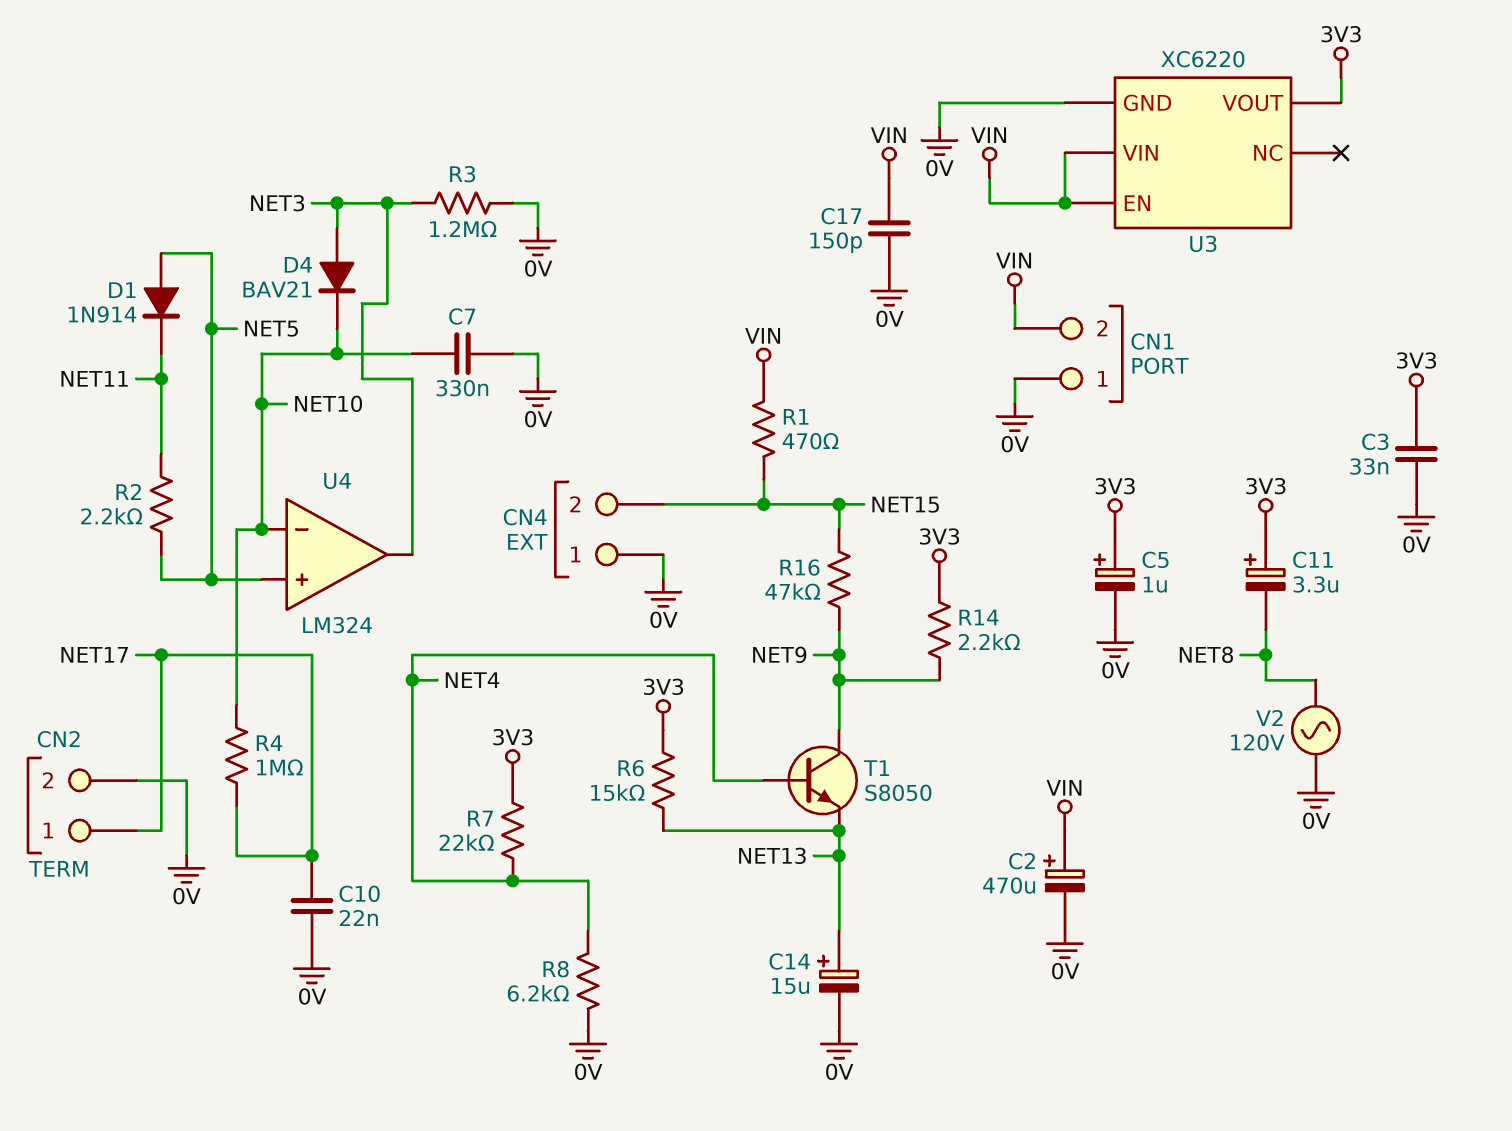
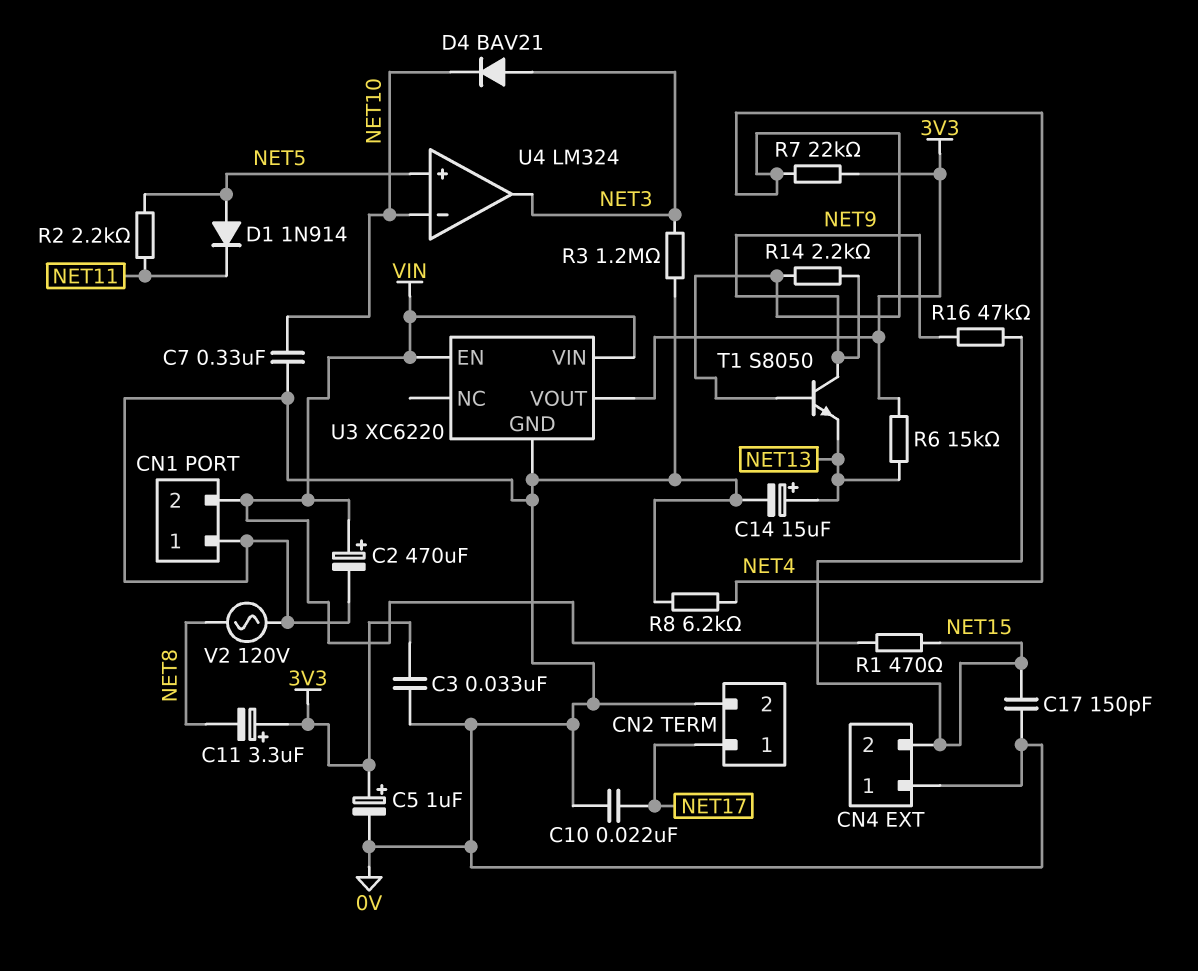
C17: 150pF (0V, VIN) -> 150pF (0V, NET15)
R4: 1M (NET10, NET17) -> none
R14: 2.2k (3V3, NET9) -> 2.2k (NET4, NET9)

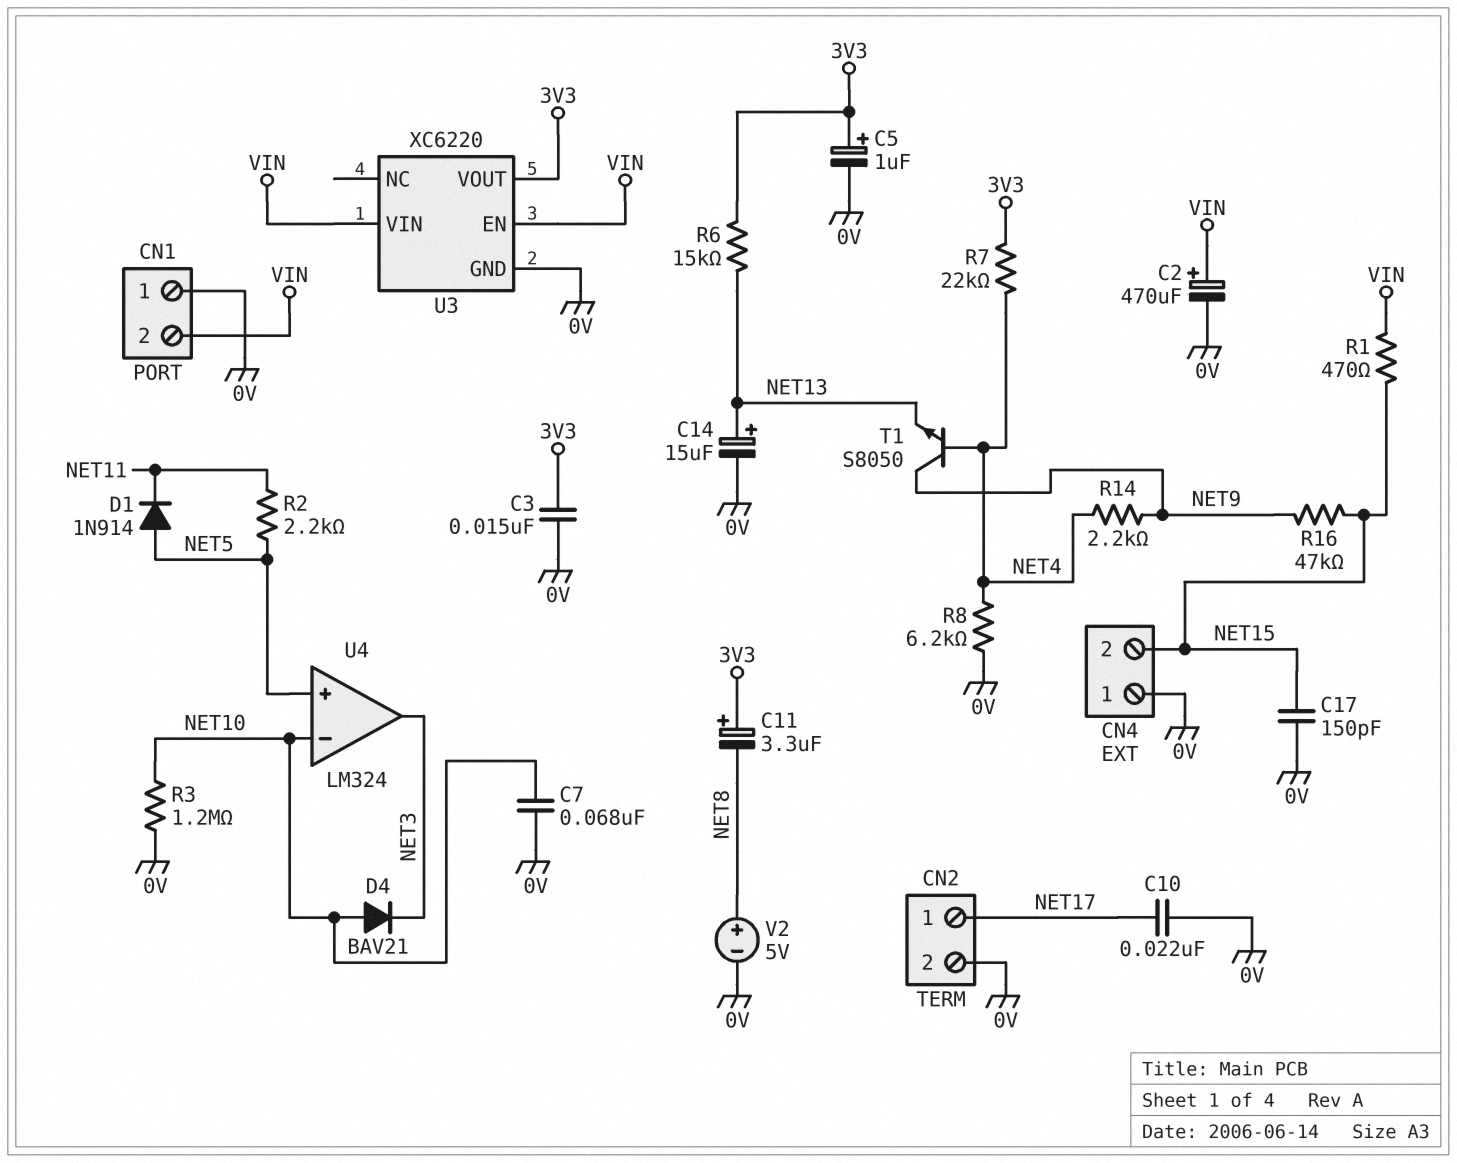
C3: 33nF (0V, 3V3) -> 15nF (0V, 3V3)
C7: 330nF (0V, NET10) -> 68nF (0V, NET10)
D4: diode BAV21 (A NET3, K NET10) -> diode BAV21 (A NET10, K NET3)
R3: 1.2M (0V, NET3) -> 1.2M (0V, NET10)
V2: AC 120V (0V, NET8) -> 5V (plus NET8, minus 0V)

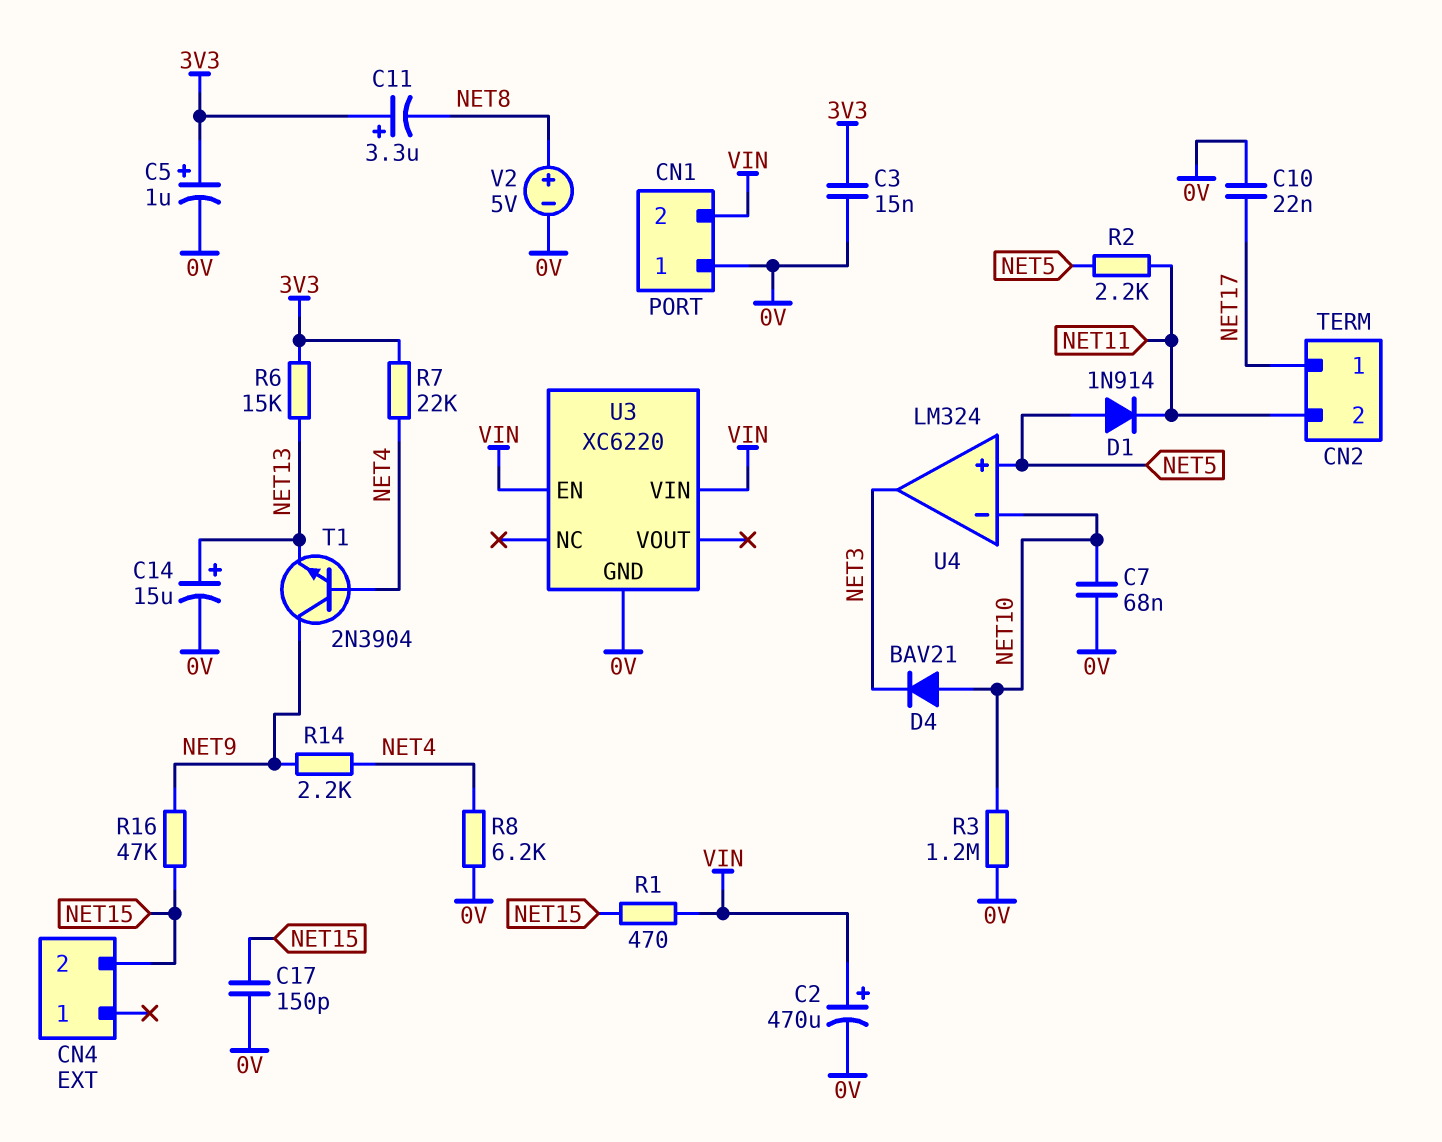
CN2 pin 2: 0V -> NET11
CN4 pin 1: 0V -> none
T1: NPN S8050 (B NET4, C NET9, E NET13) -> NPN 2N3904 (B NET4, C NET9, E NET13)
U3 pin VOUT: 3V3 -> none

